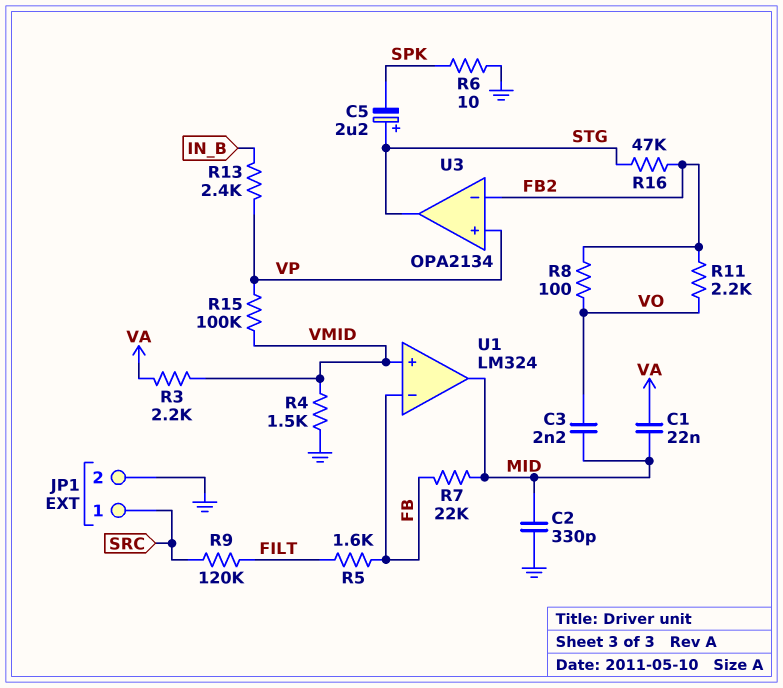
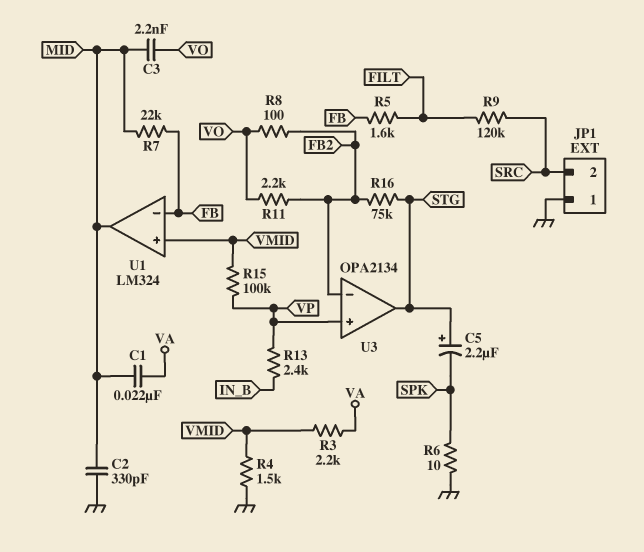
JP1 pin 1: SRC -> GND
JP1 pin 2: GND -> SRC
R16: 47k (FB2, STG) -> 75k (FB2, STG)

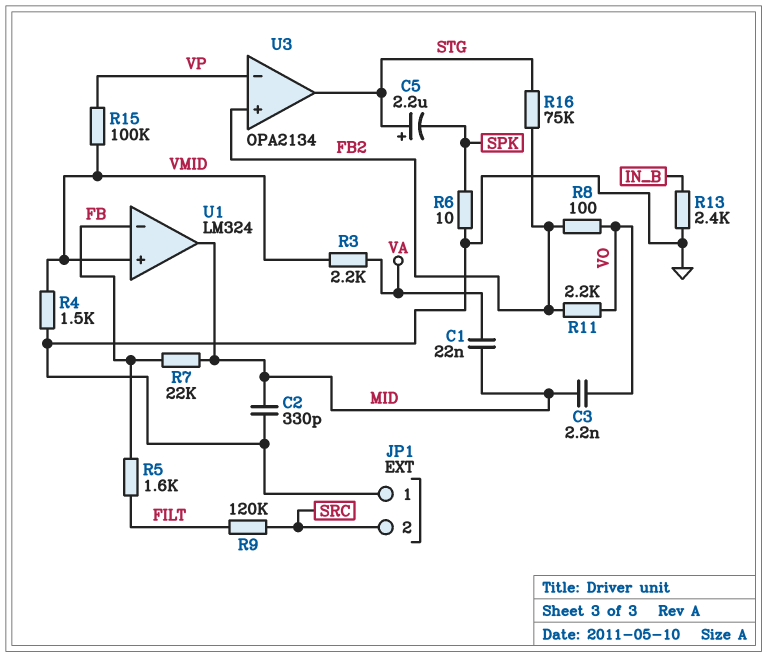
R13: 2.4k (IN_B, VP) -> 2.4k (GND, IN_B)
U3 pin in+: VP -> FB2
U3 pin in-: FB2 -> VP

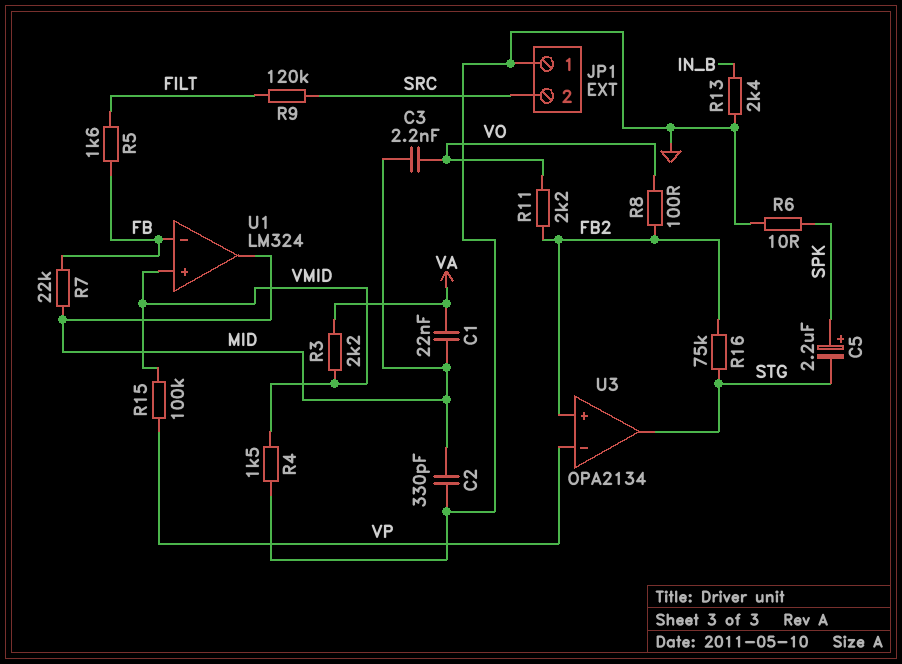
C5: 2.2uF (plus STG, minus SPK) -> 2.2uF (plus SPK, minus STG)

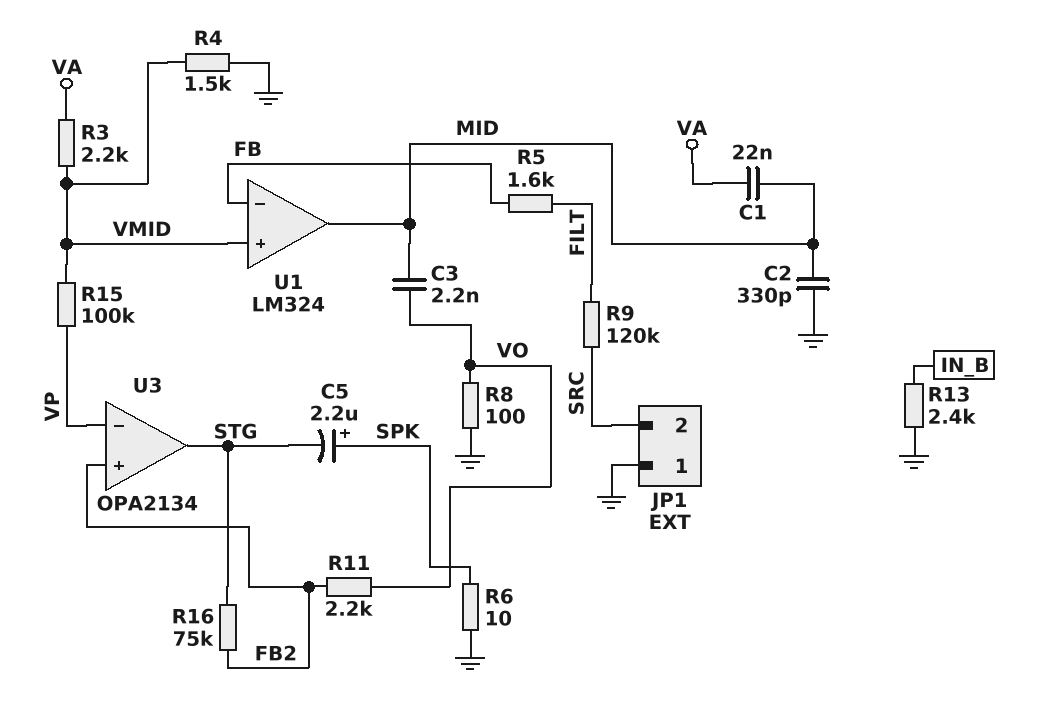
R7: 22k (FB, MID) -> none
R8: 100 (FB2, VO) -> 100 (GND, VO)

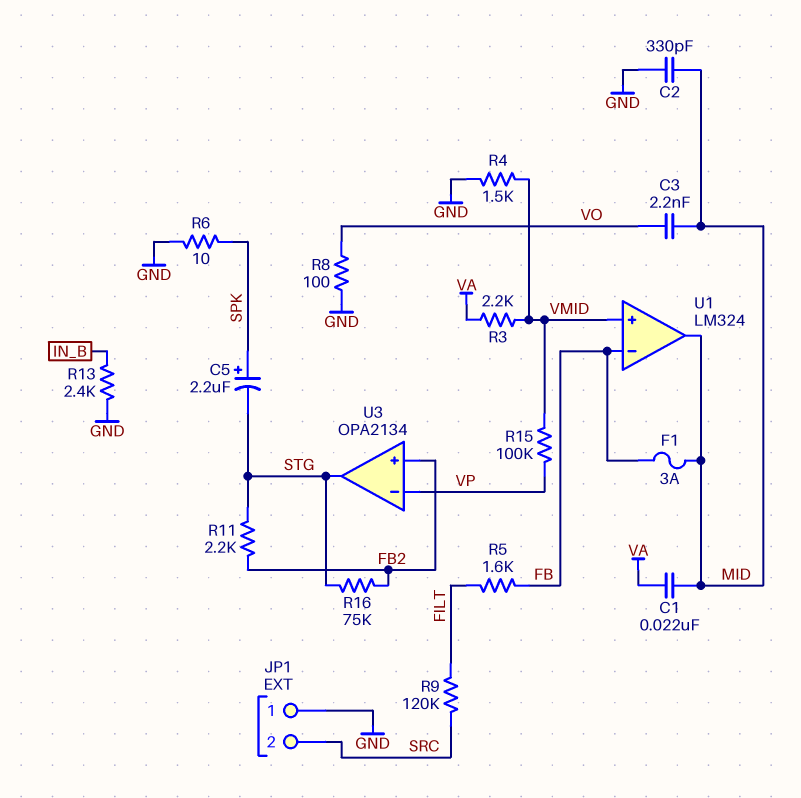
F1: none -> 3A (FB, MID)
R11: 2.2k (FB2, VO) -> 2.2k (FB2, STG)

